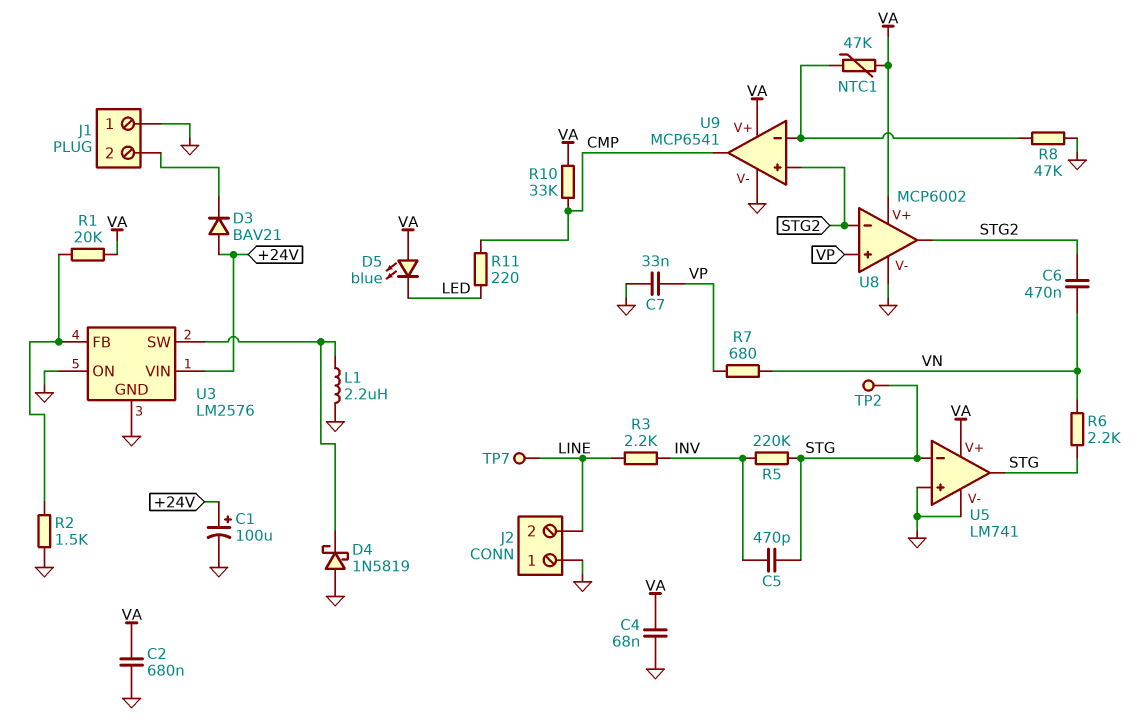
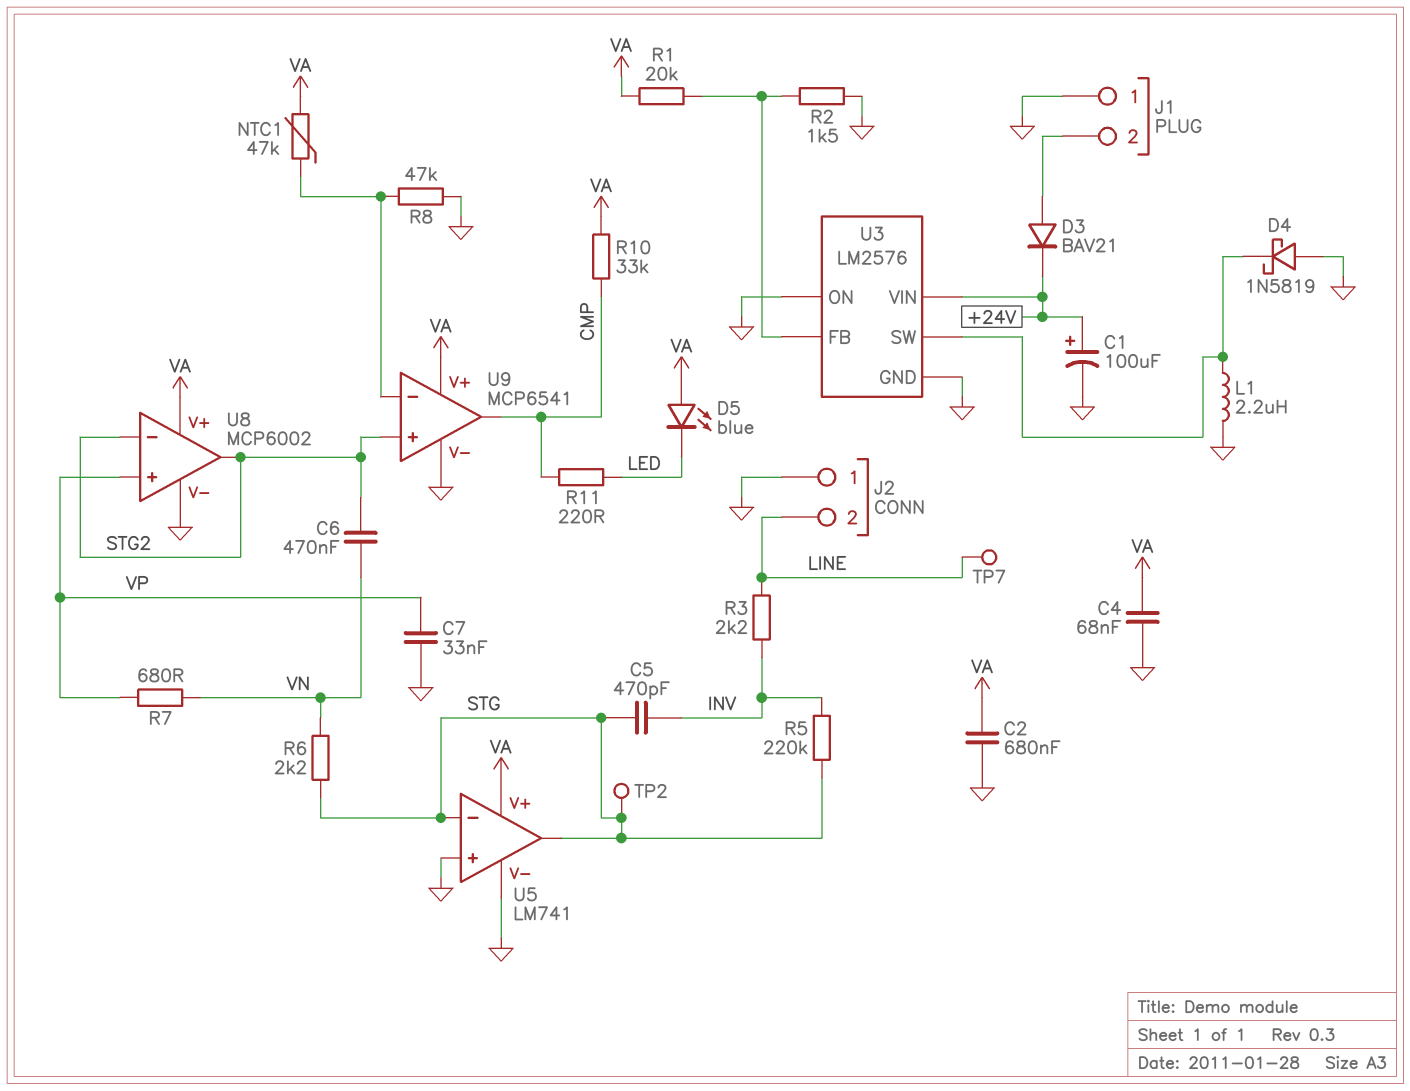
D3: diode BAV21 (A +24V, K J1/2) -> diode BAV21 (A J1/2, K +24V)

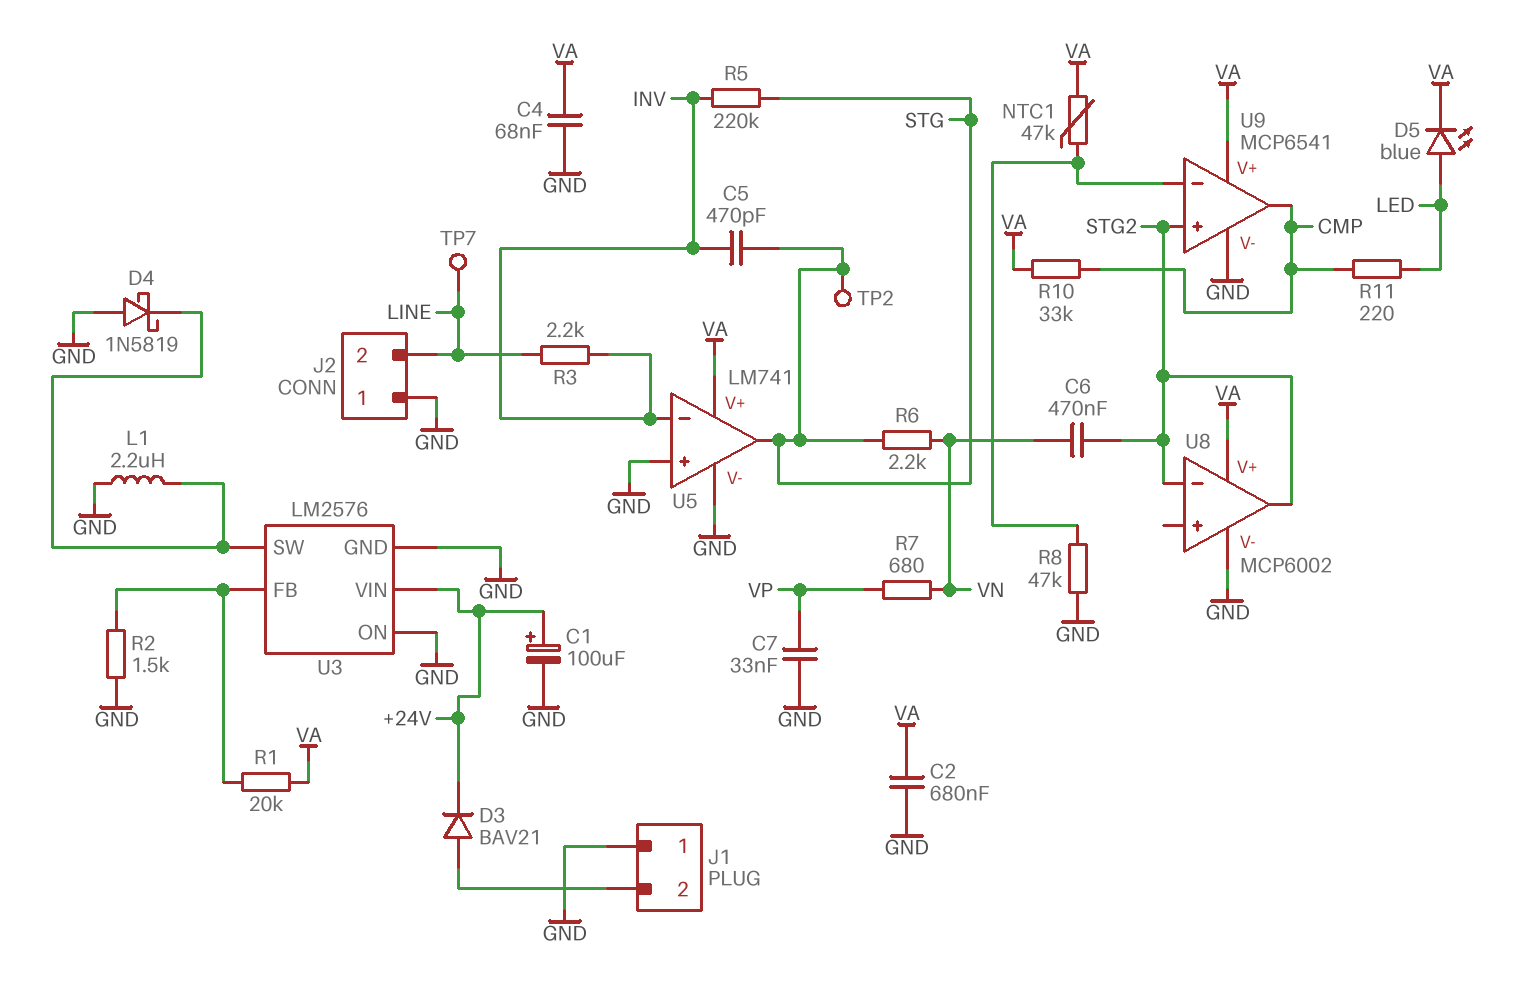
D5: LED blue (A VA, K LED) -> LED blue (A LED, K VA)
U5 pin in-: STG -> INV
U8 pin in+: VP -> none

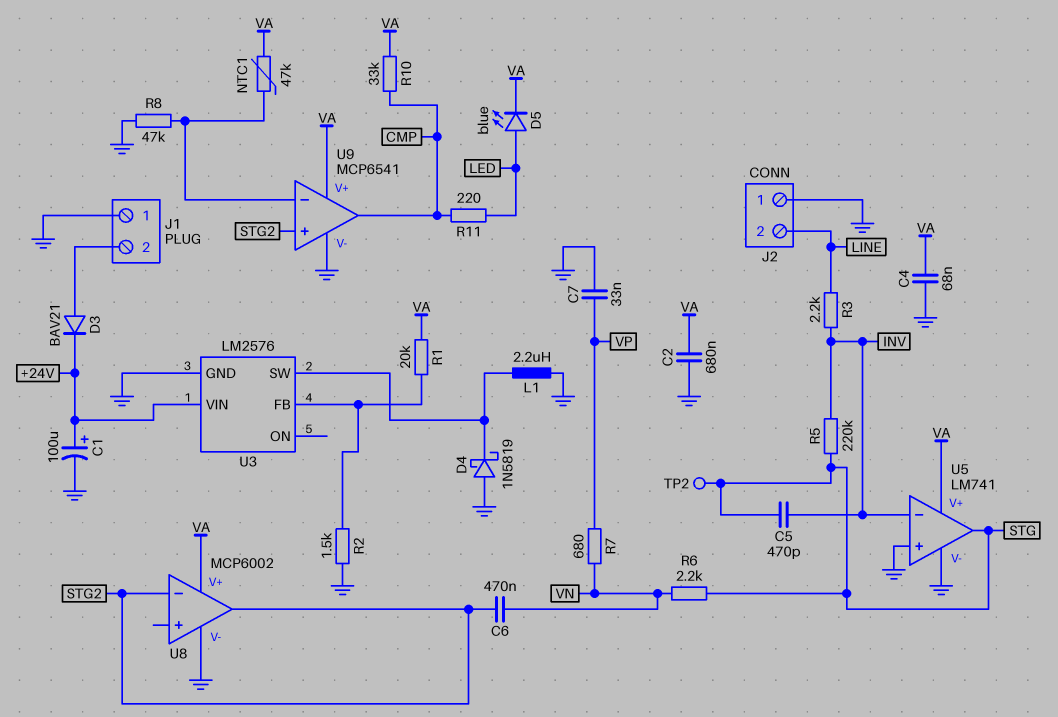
TP7: test point (LINE) -> none
U3 pin ON: GND -> none

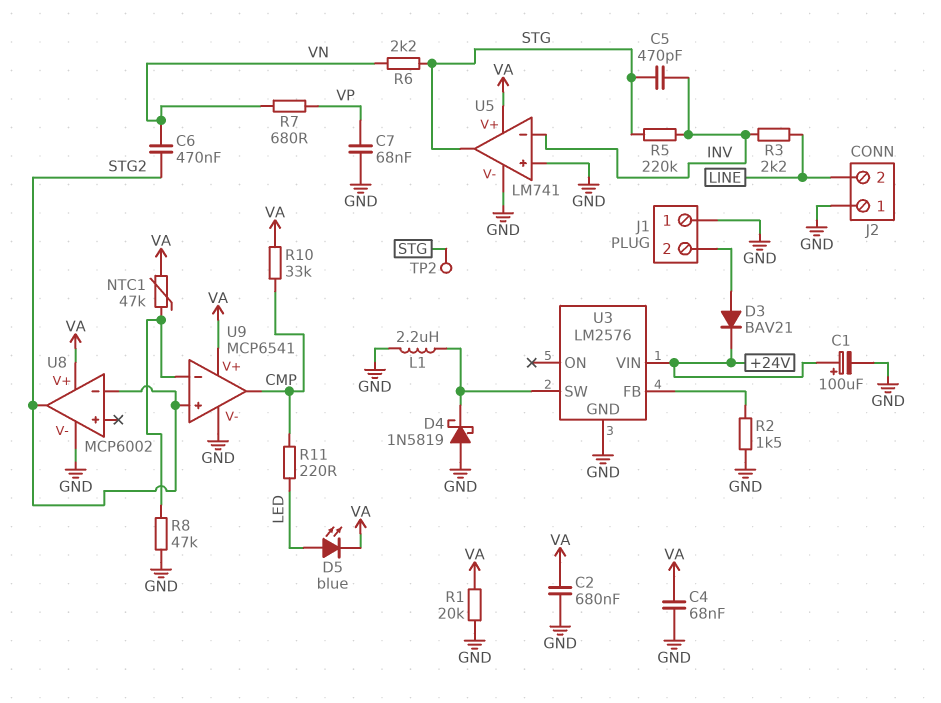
C7: 33nF (GND, VP) -> 68nF (GND, VP)
R1: 20k (U3/FB, VA) -> 20k (GND, VA)

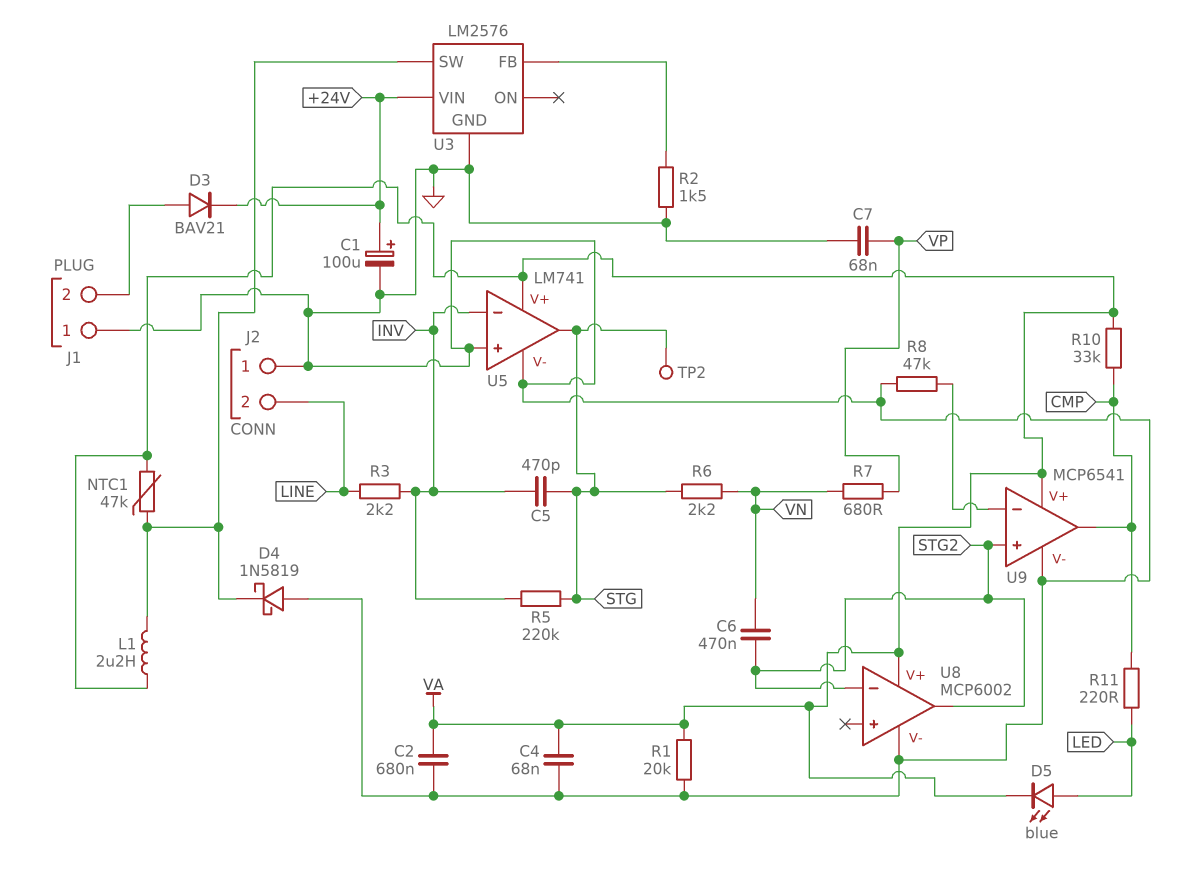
L1: 2.2uH (GND, U3/SW) -> 2.2uH (U3/SW, VA)
NTC1: 47k (U9/in-, VA) -> 47k (U3/SW, VA)

